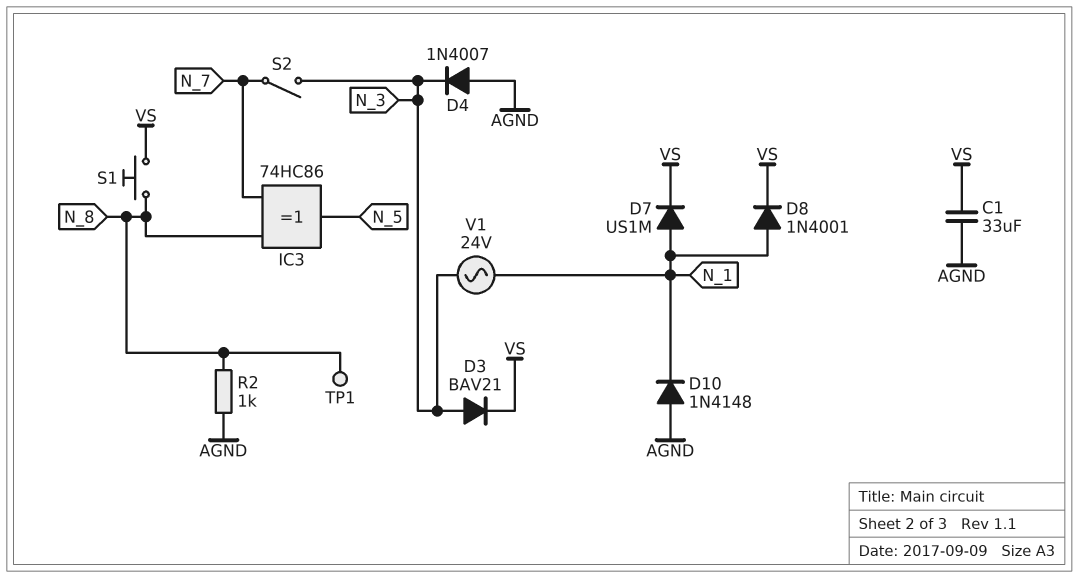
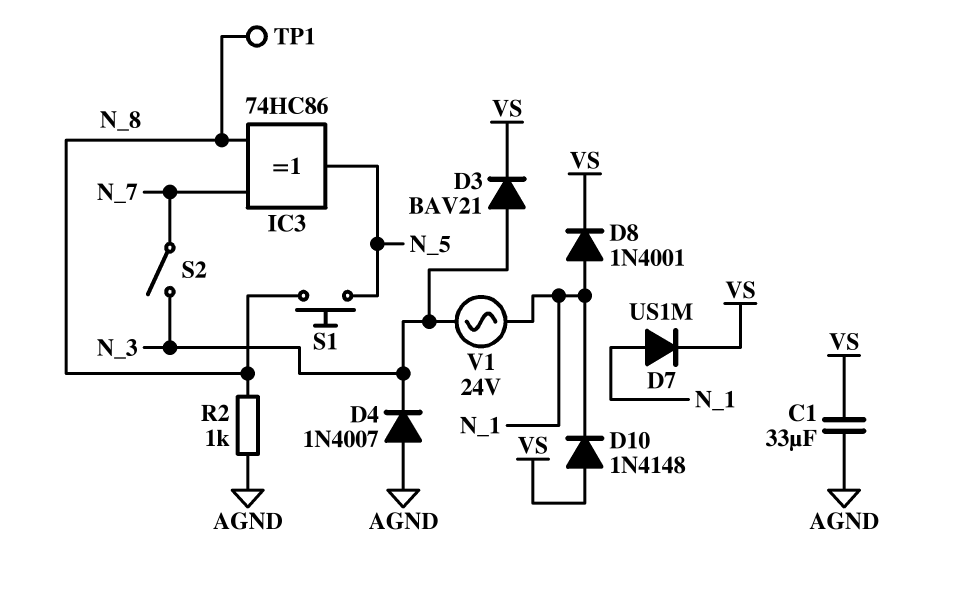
D10: diode 1N4148 (A AGND, K N_1) -> diode 1N4148 (A VS, K N_1)
S1: button (N_8, VS) -> button (N_5, N_8)

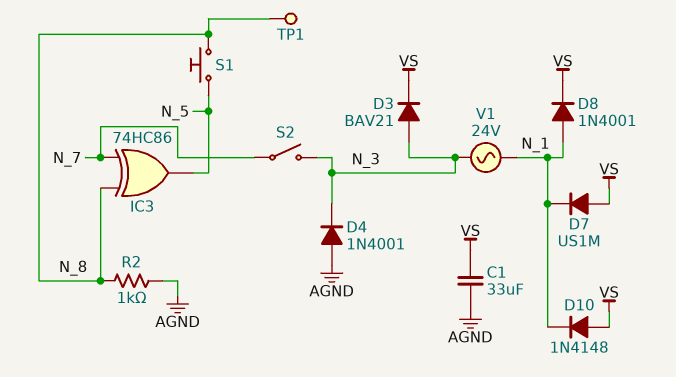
D4: diode 1N4007 (A AGND, K N_3) -> diode 1N4001 (A AGND, K N_3)
D7: diode US1M (A N_1, K VS) -> diode US1M (A VS, K N_1)

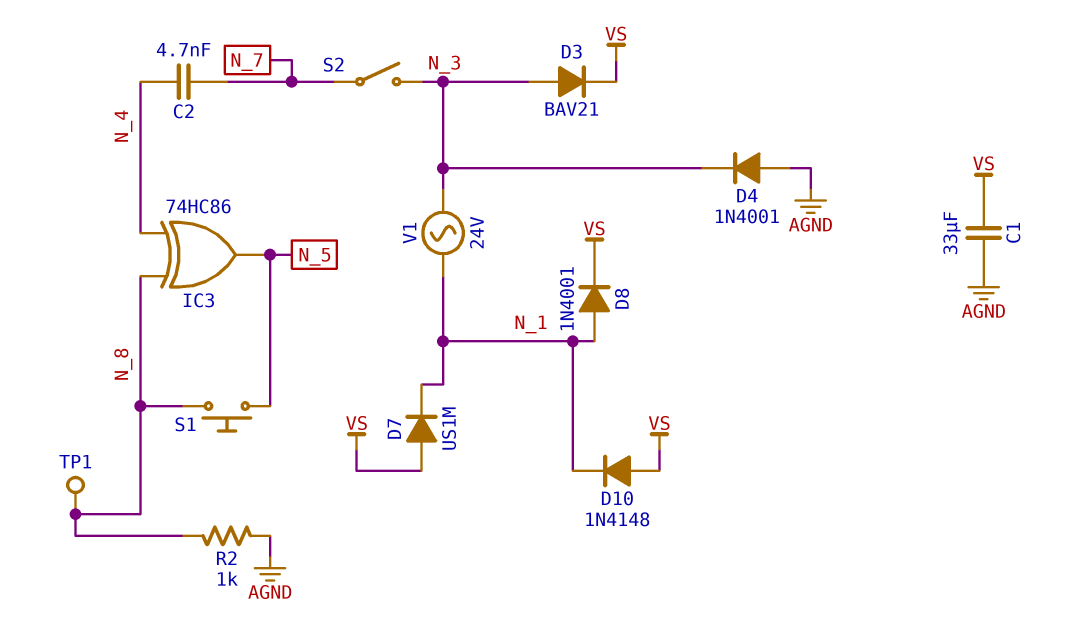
C2: none -> 4.7nF (N_4, N_7)
IC3: XOR 74HC86 (in N_7, in N_8, out N_5) -> XOR 74HC86 (in N_4, in N_8, out N_5)

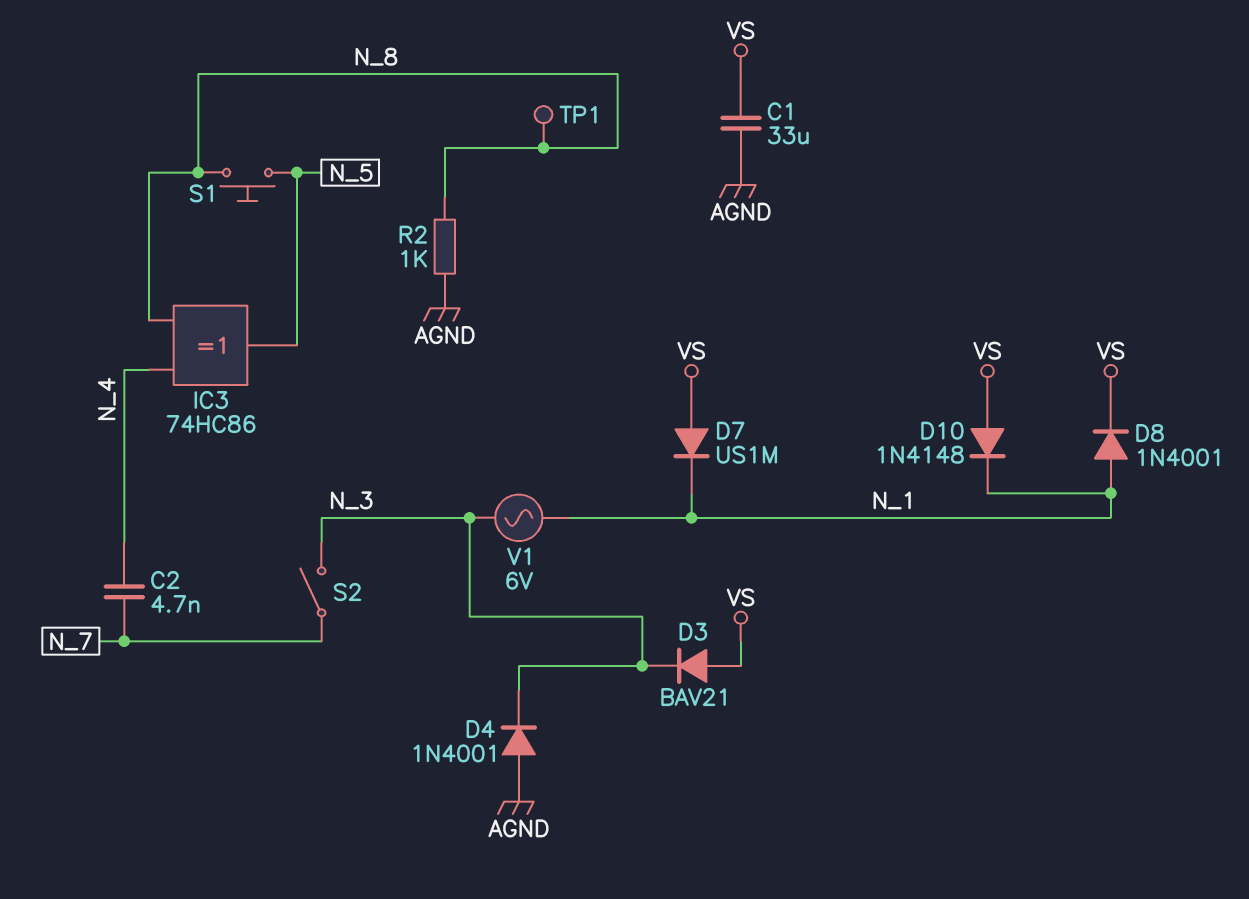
D3: diode BAV21 (A N_3, K VS) -> diode BAV21 (A VS, K N_3)
V1: AC 24V (N_1, N_3) -> AC 6V (N_1, N_3)

